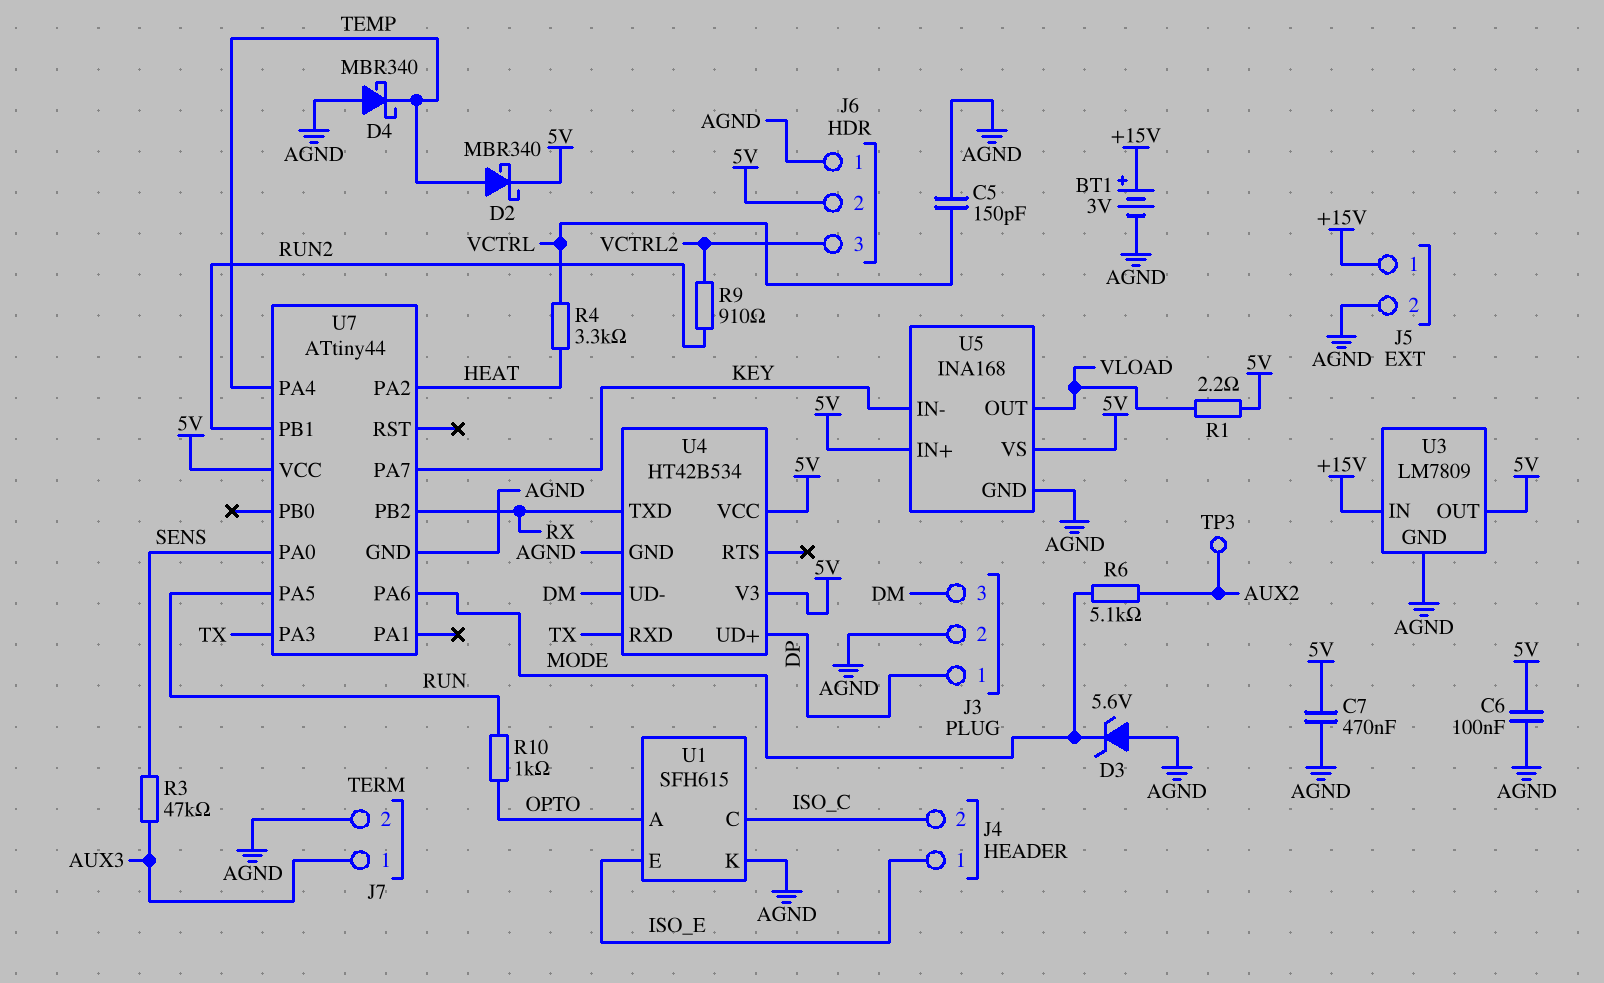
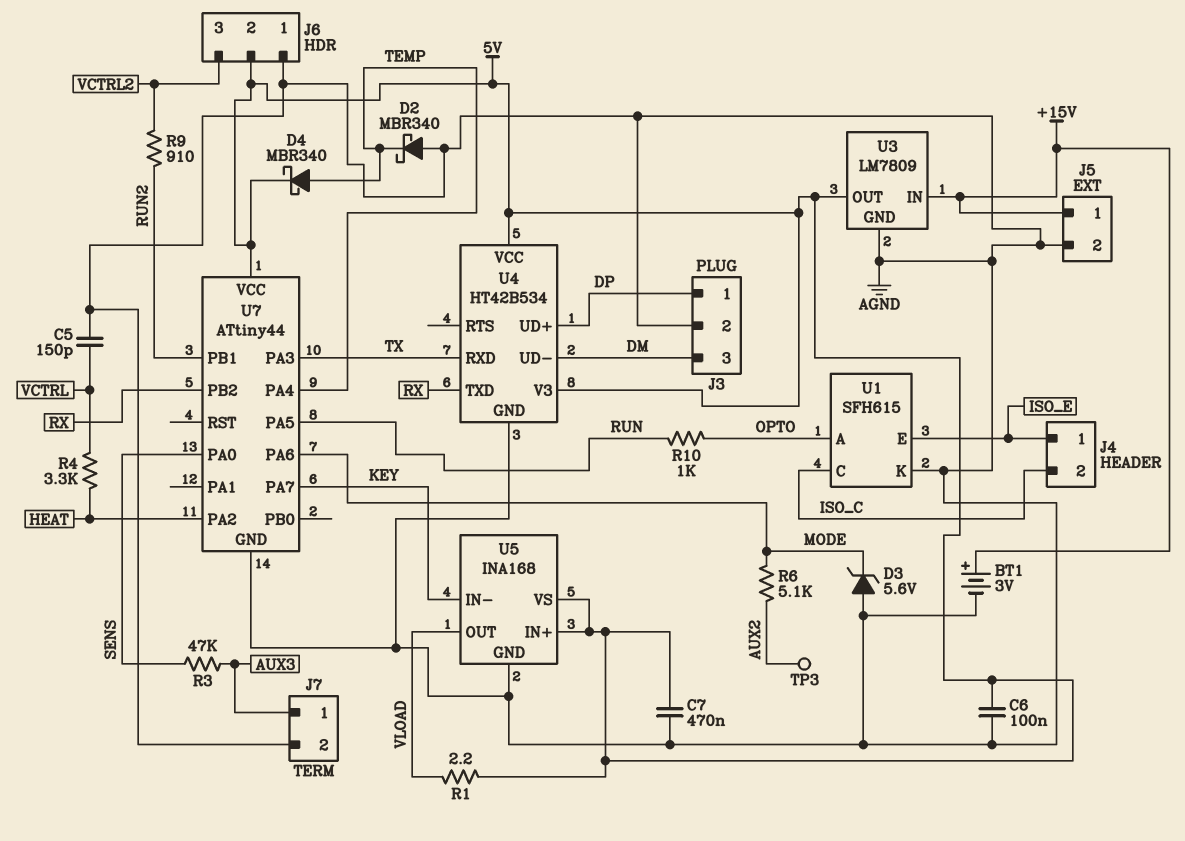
D2: schottky MBR340 (A TEMP, K 5V) -> schottky MBR340 (A AGND, K TEMP)
D4: schottky MBR340 (A AGND, K TEMP) -> schottky MBR340 (A TEMP, K 5V)

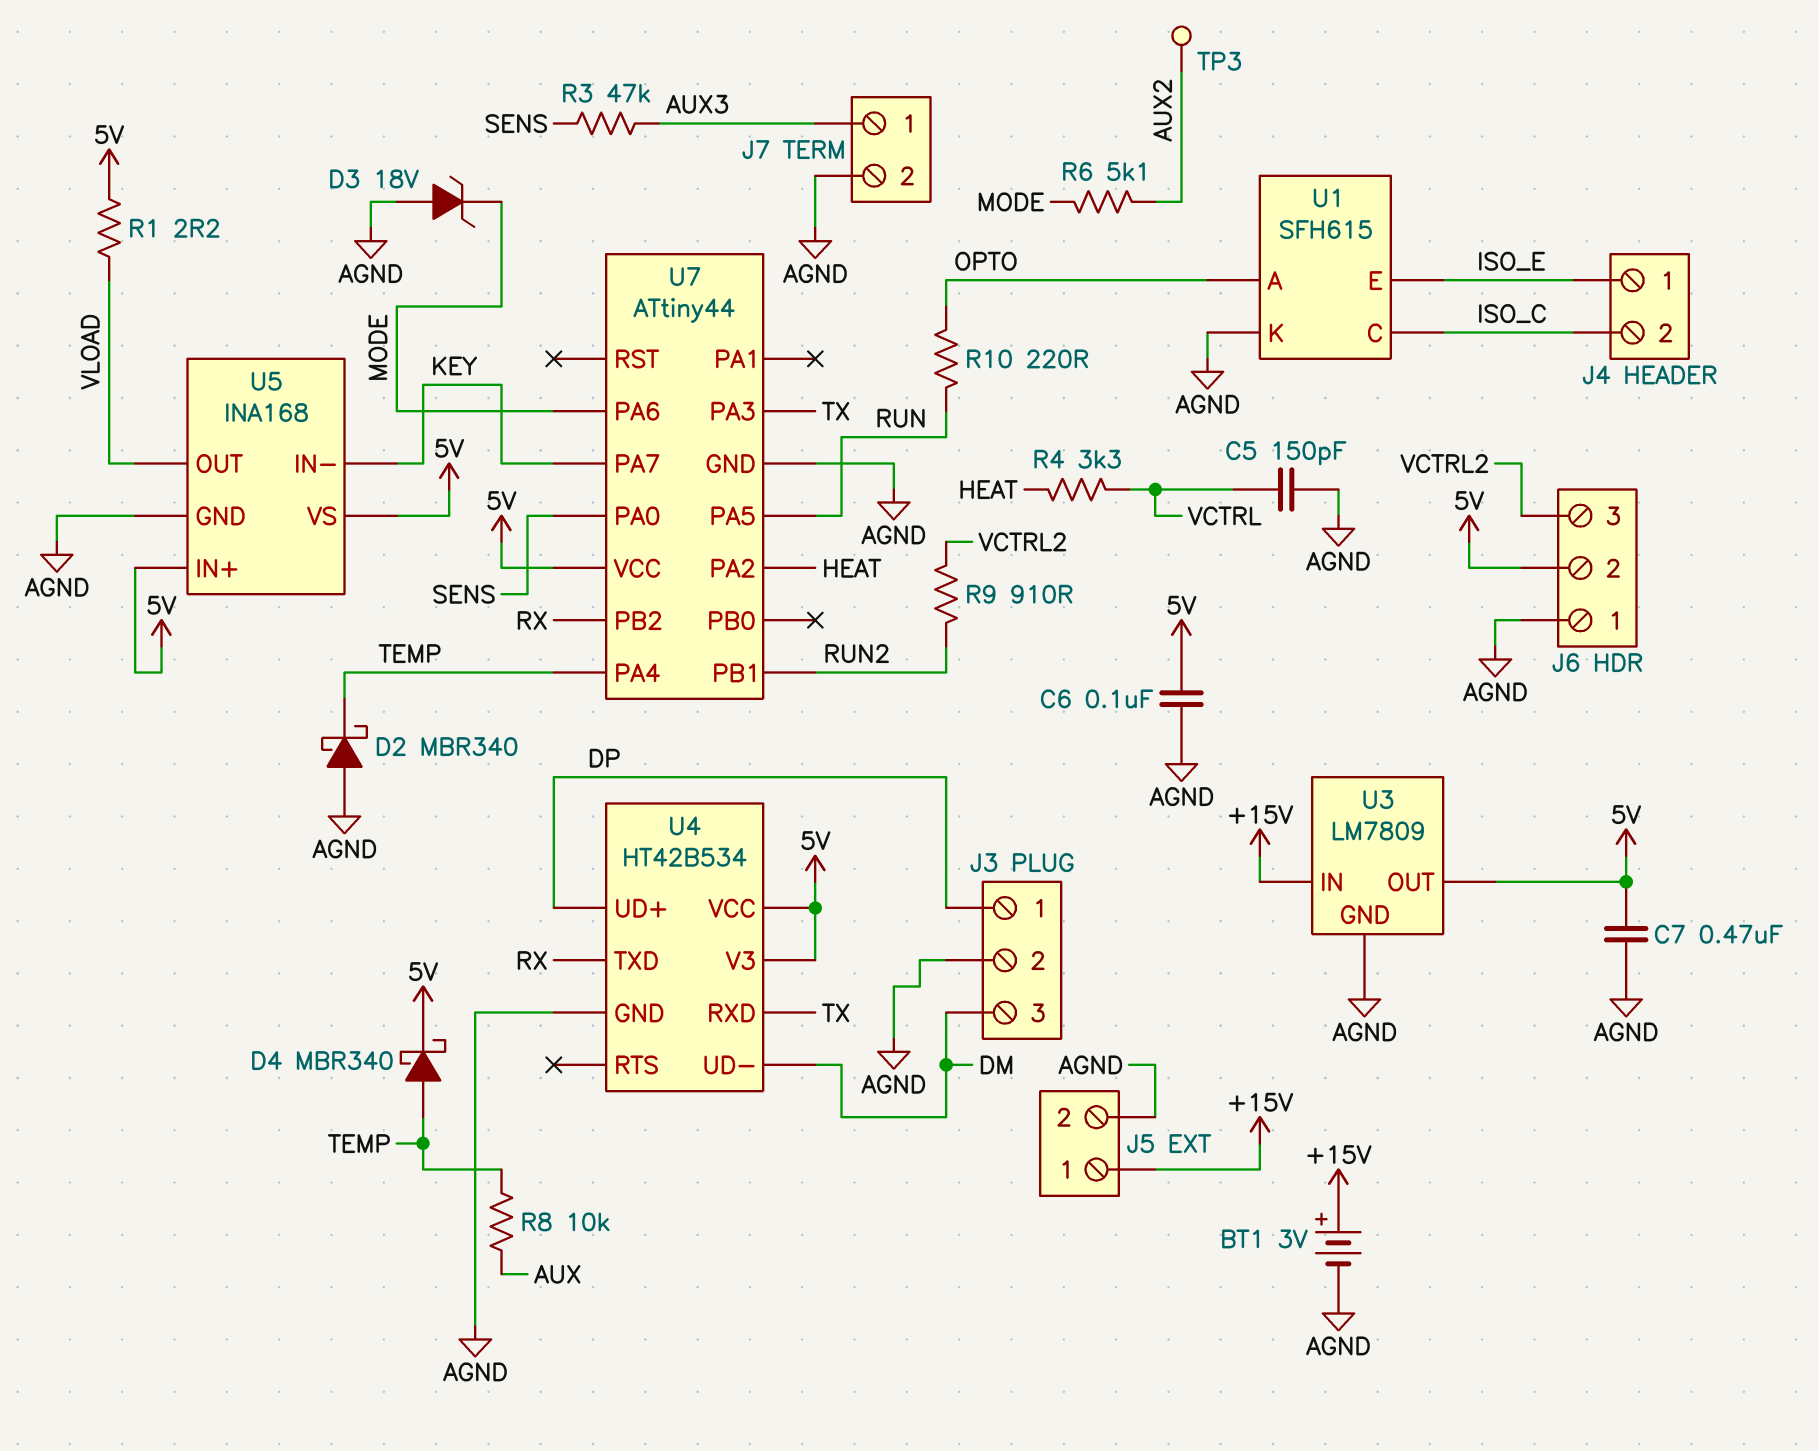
D3: zener 5.6V (A AGND, K MODE) -> zener 18V (A AGND, K MODE)
R8: none -> 10k (AUX, TEMP)
R10: 1k (OPTO, RUN) -> 220 (OPTO, RUN)

